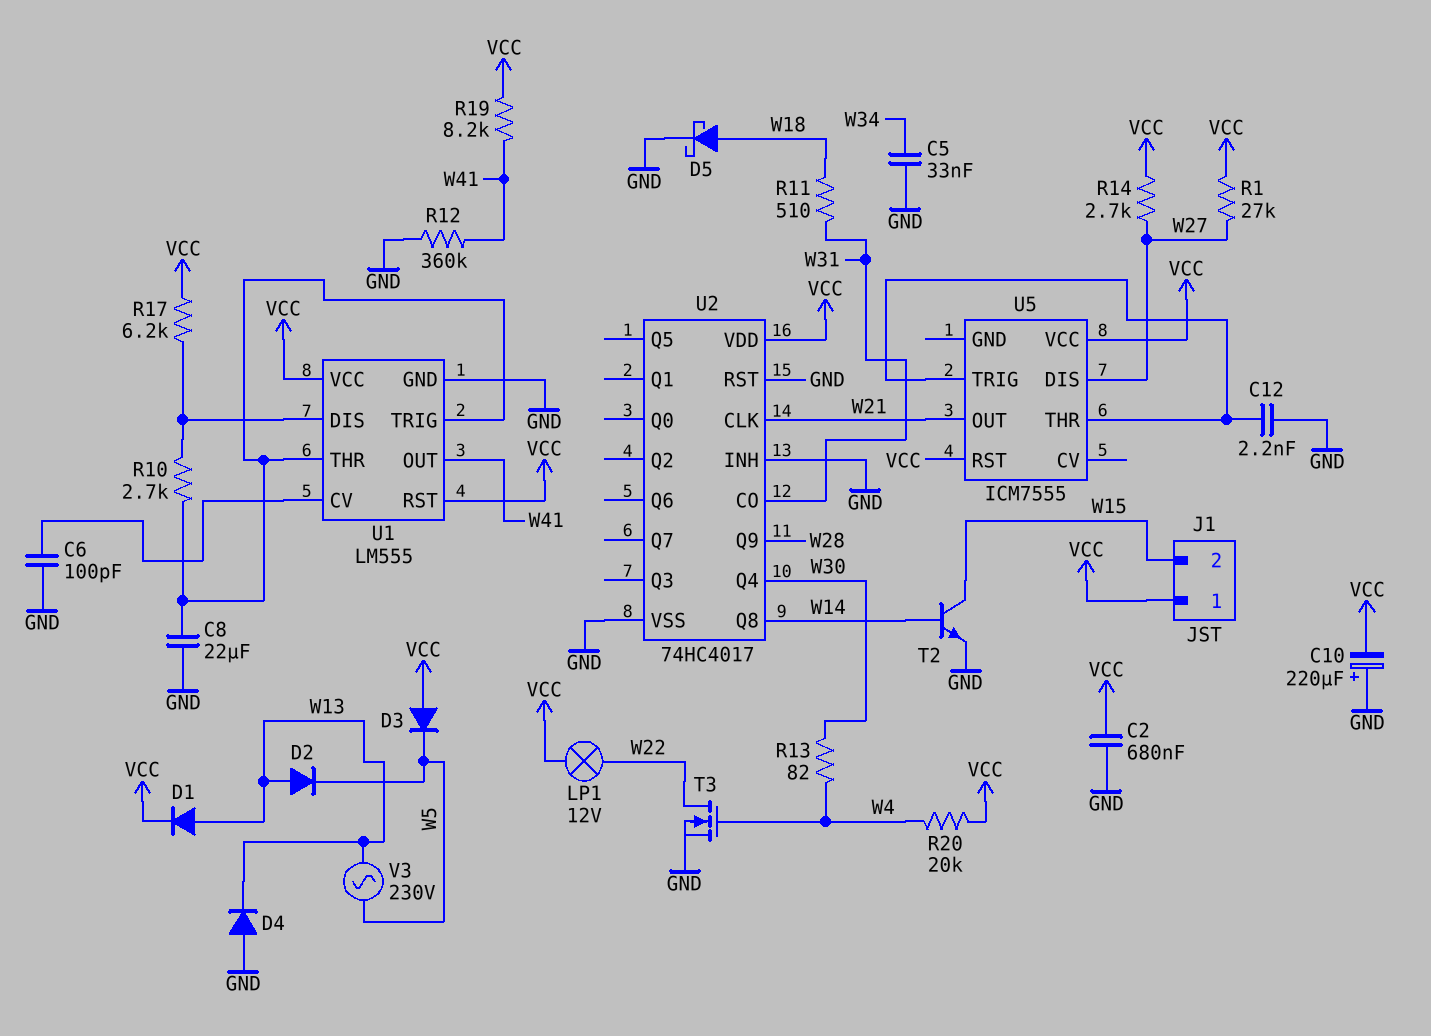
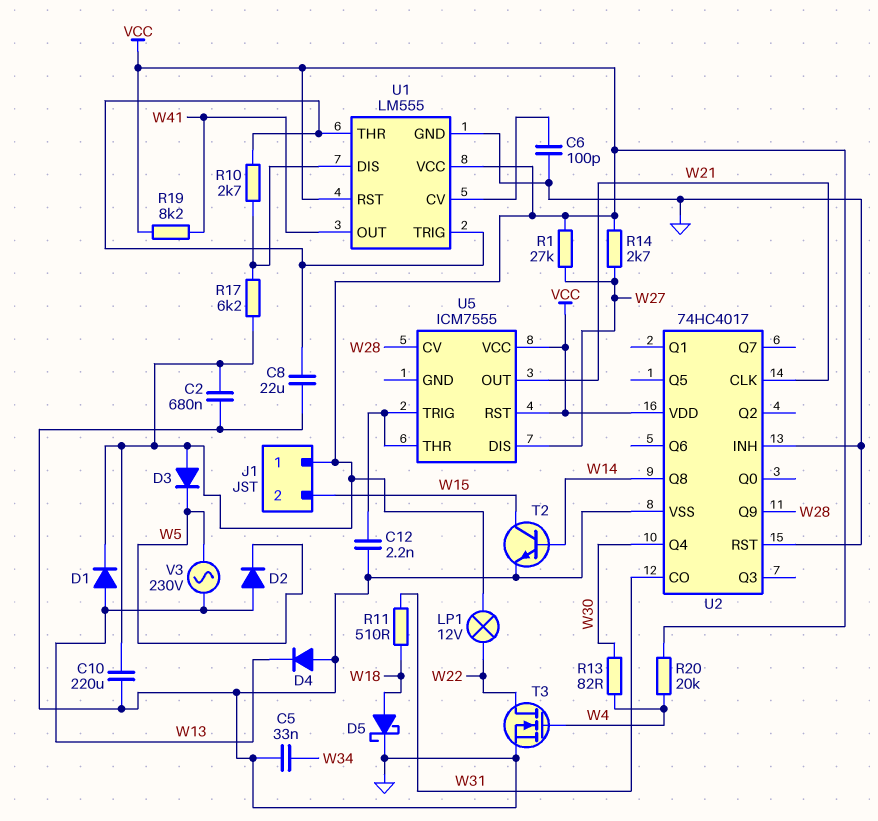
C10: 220uF (plus GND, minus VCC) -> 220uF (GND, VCC)
R12: 360k (GND, W41) -> none
U5 pin CV: none -> W28

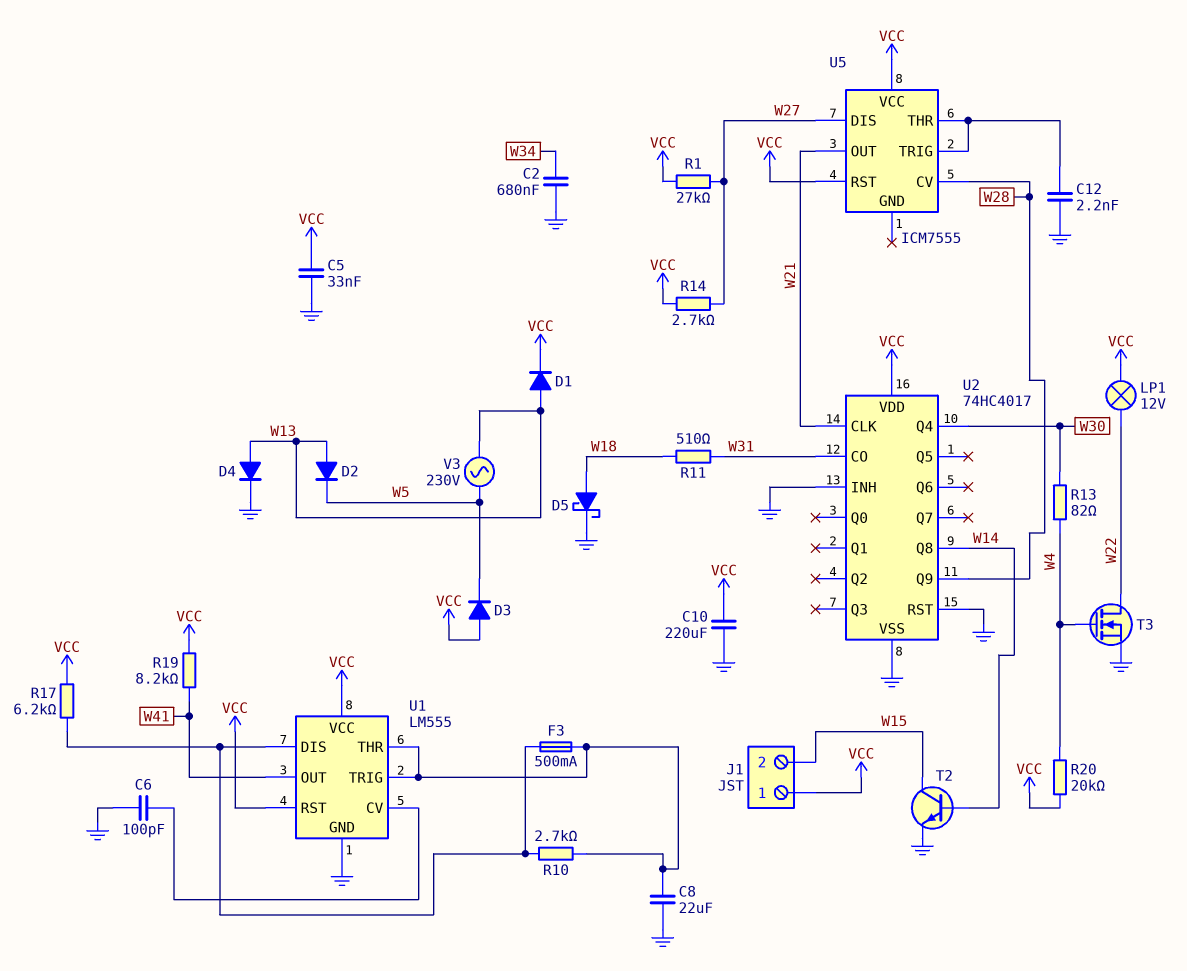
C2: 680nF (GND, VCC) -> 680nF (GND, W34)
C5: 33nF (GND, W34) -> 33nF (GND, VCC)
D4: diode (A GND, K W13) -> diode (A W13, K GND)
F3: none -> 500mA (U1/DIS, U1/THR)

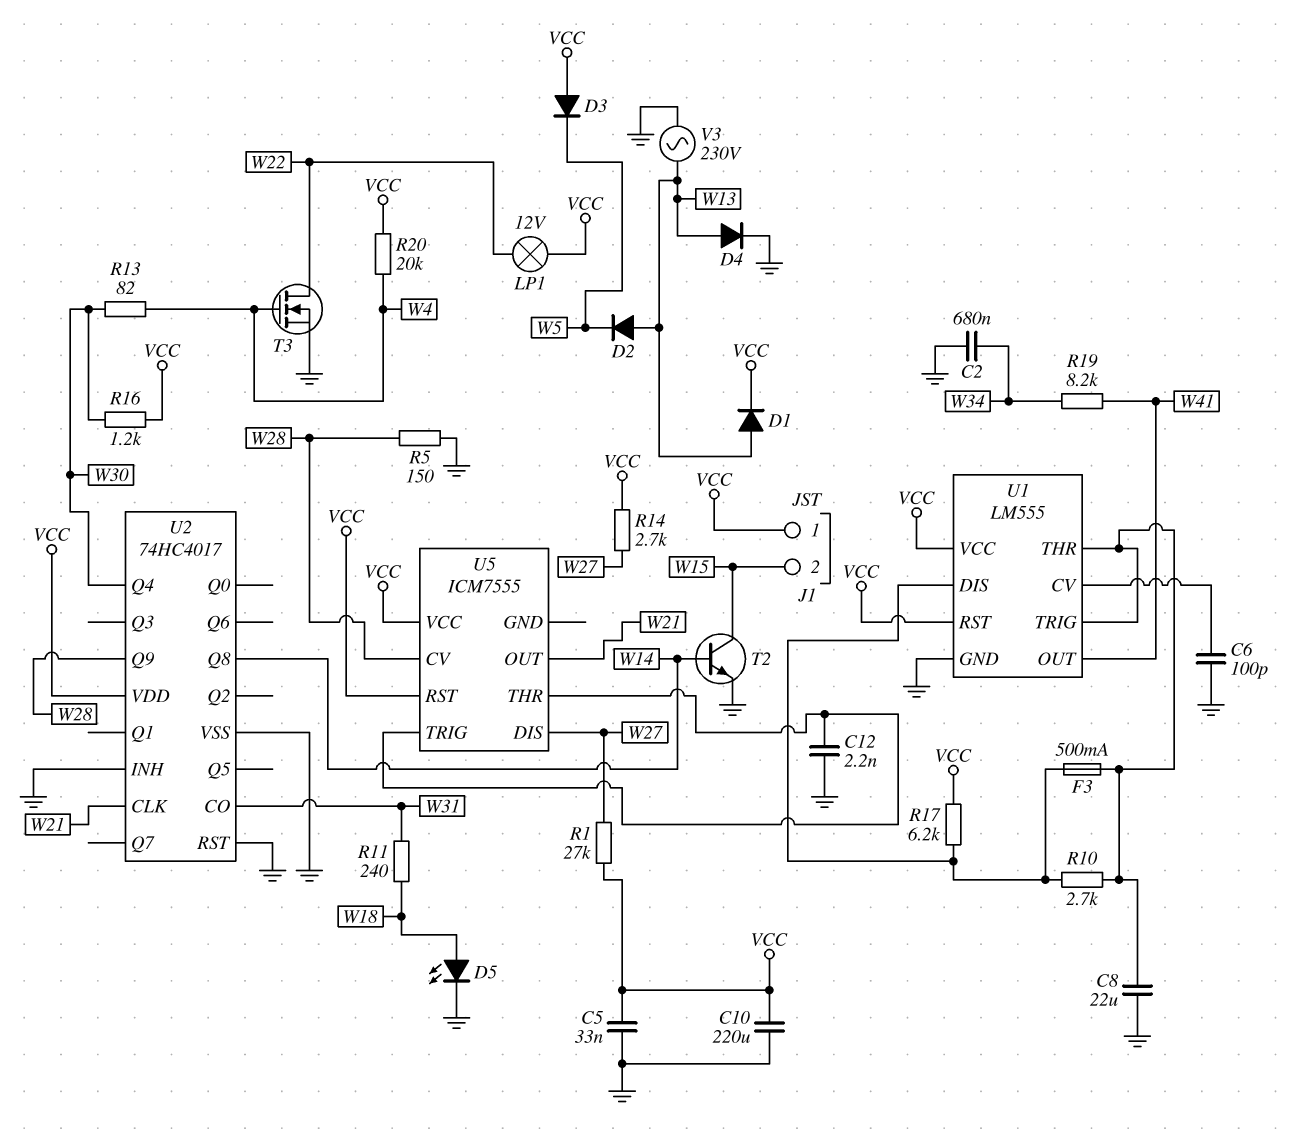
D5: schottky (A W18, K GND) -> LED (A W18, K GND)
R5: none -> 150 (GND, W28)
R11: 510 (W18, W31) -> 240 (W18, W31)
R16: none -> 1.2k (VCC, W30)
R19: 8.2k (VCC, W41) -> 8.2k (W34, W41)
V3: AC 230V (W5, W13) -> AC 230V (GND, W13)

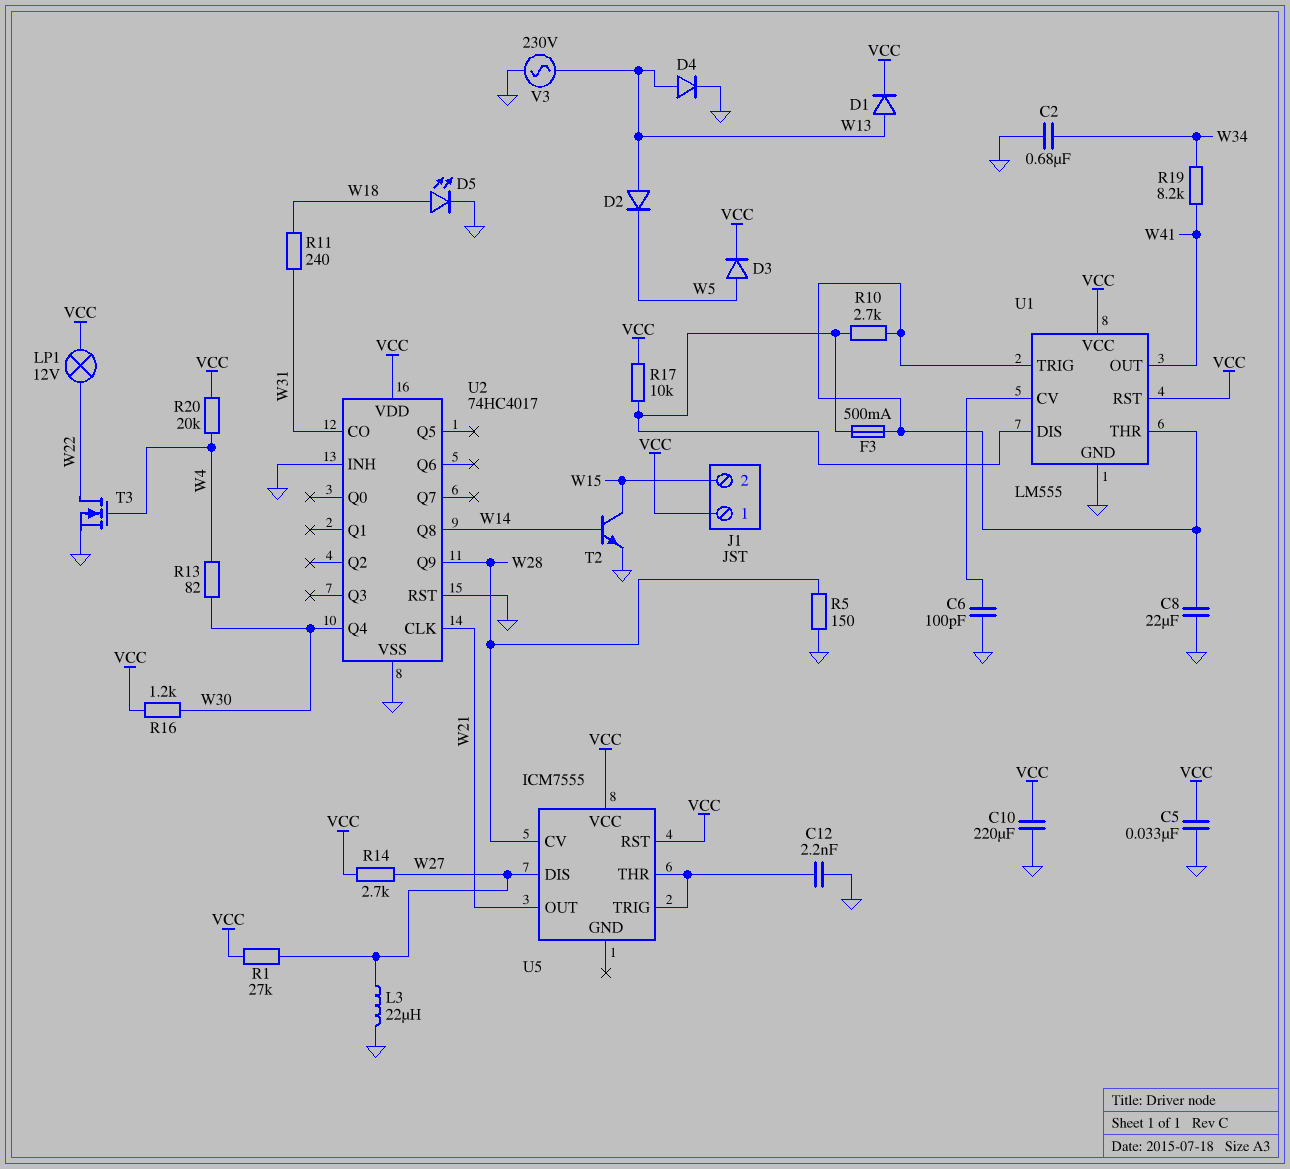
D3: diode (A VCC, K W5) -> diode (A W5, K VCC)
L3: none -> 22uH (GND, W27)
R17: 6.2k (U1/DIS, VCC) -> 10k (U1/DIS, VCC)

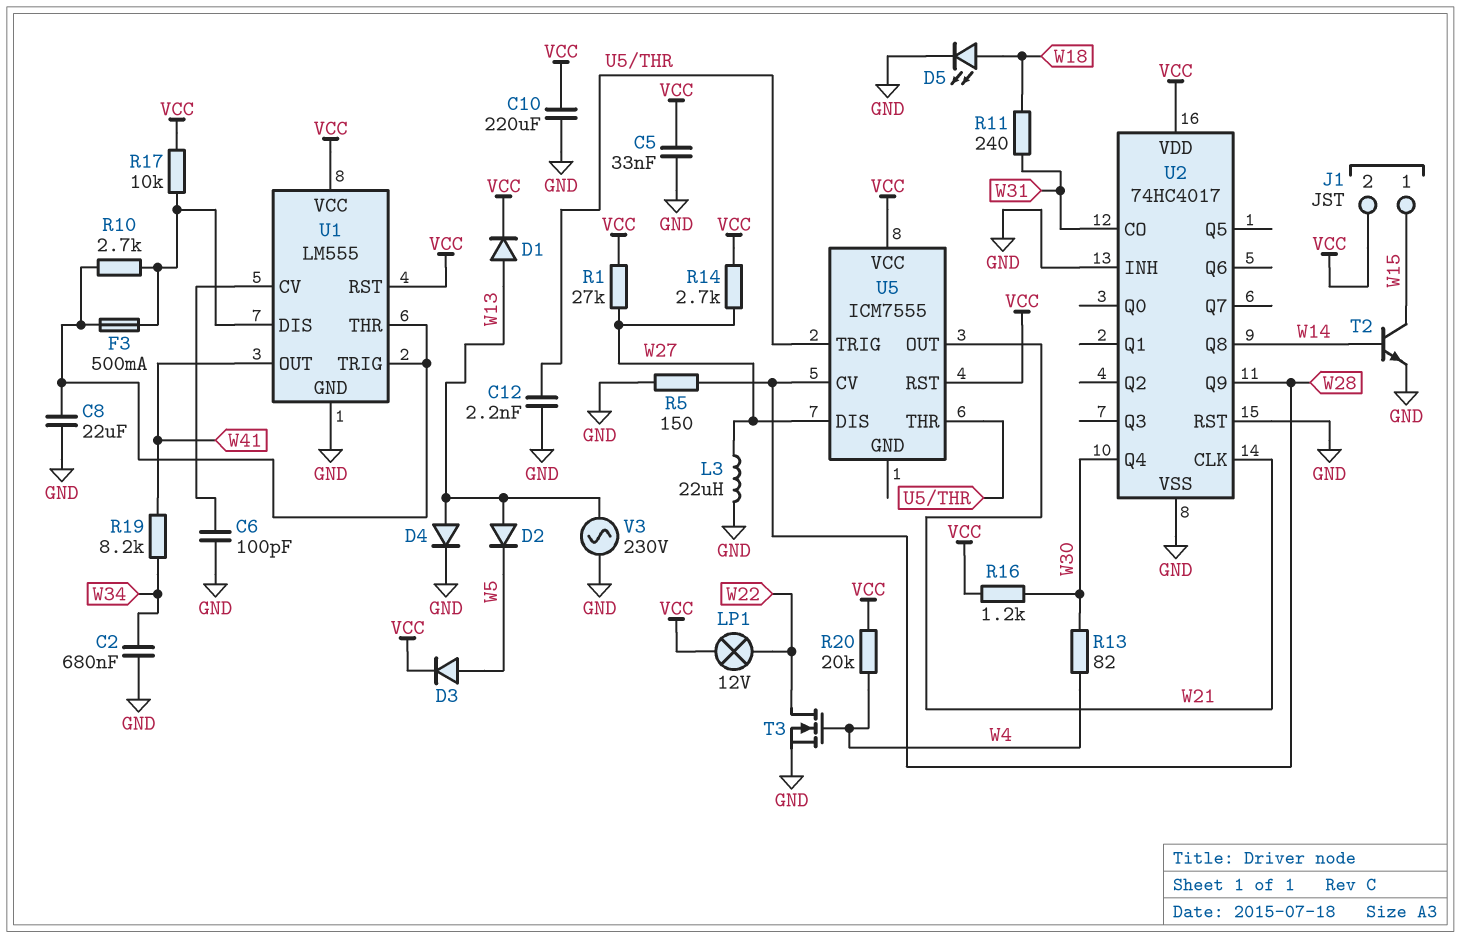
J1 pin 1: VCC -> W15
J1 pin 2: W15 -> VCC

